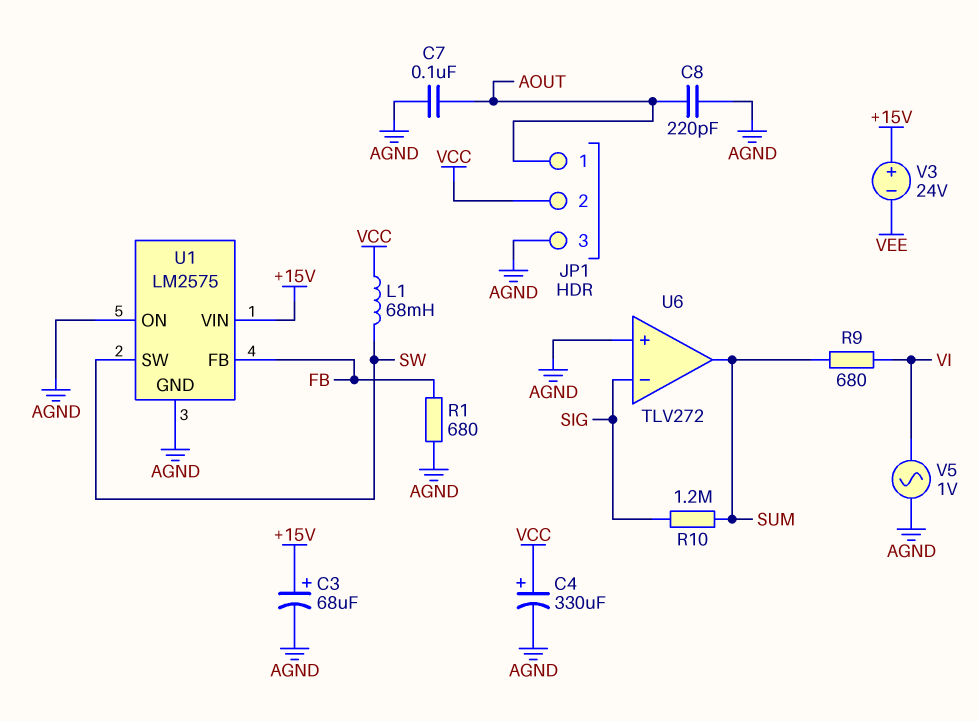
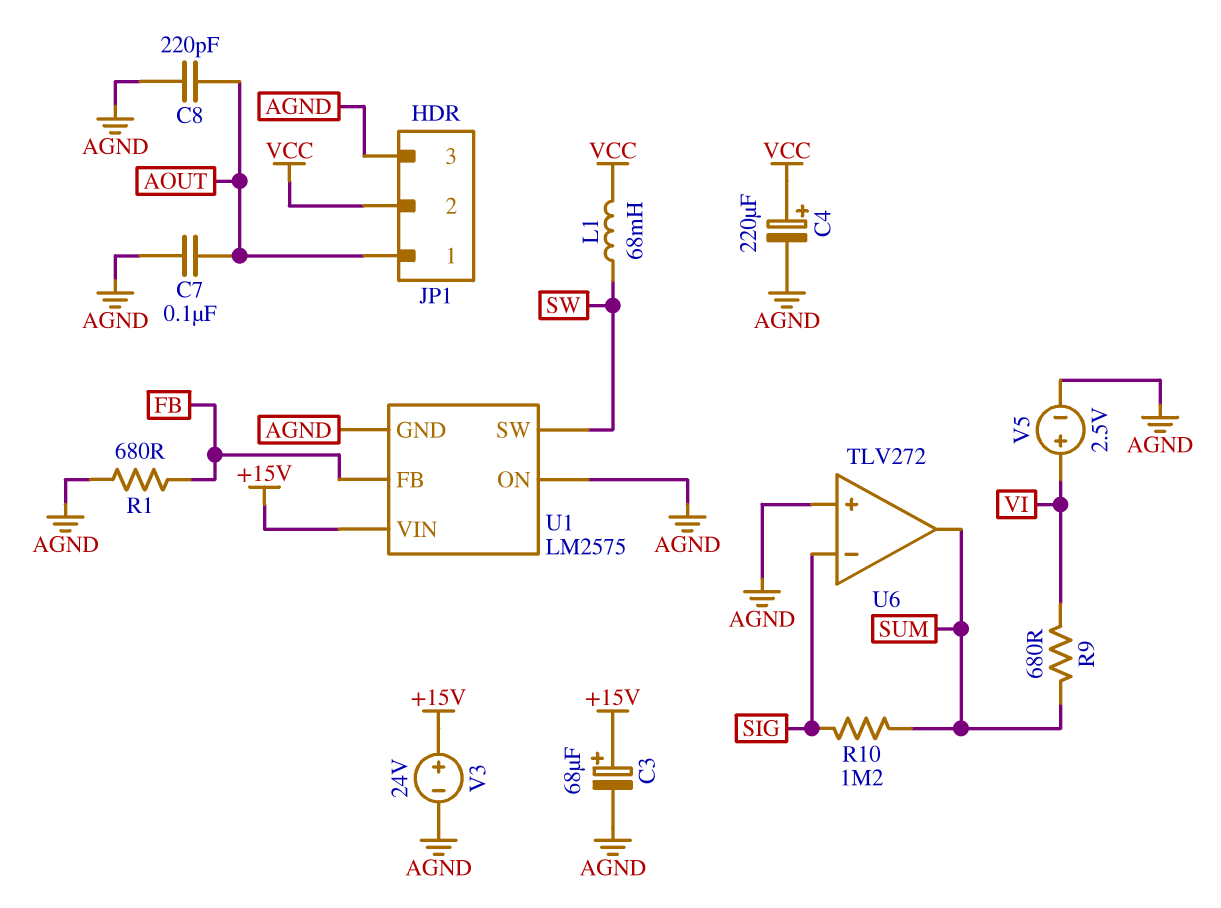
C4: 330uF (plus VCC, minus AGND) -> 220uF (plus VCC, minus AGND)
V3: 24V (plus +15V, minus VEE) -> 24V (plus +15V, minus AGND)
V5: AC 1V (AGND, VI) -> 2.5V (plus VI, minus AGND)

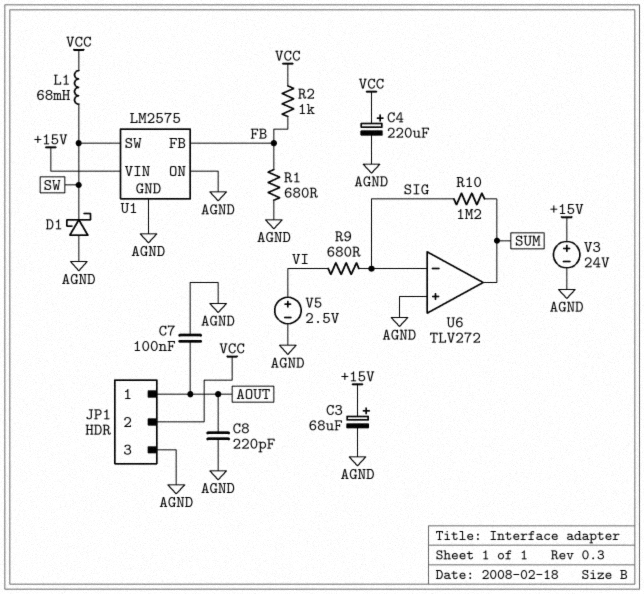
D1: none -> schottky (A AGND, K SW)
R2: none -> 1k (FB, VCC)
R9: 680 (SUM, VI) -> 680 (SIG, VI)

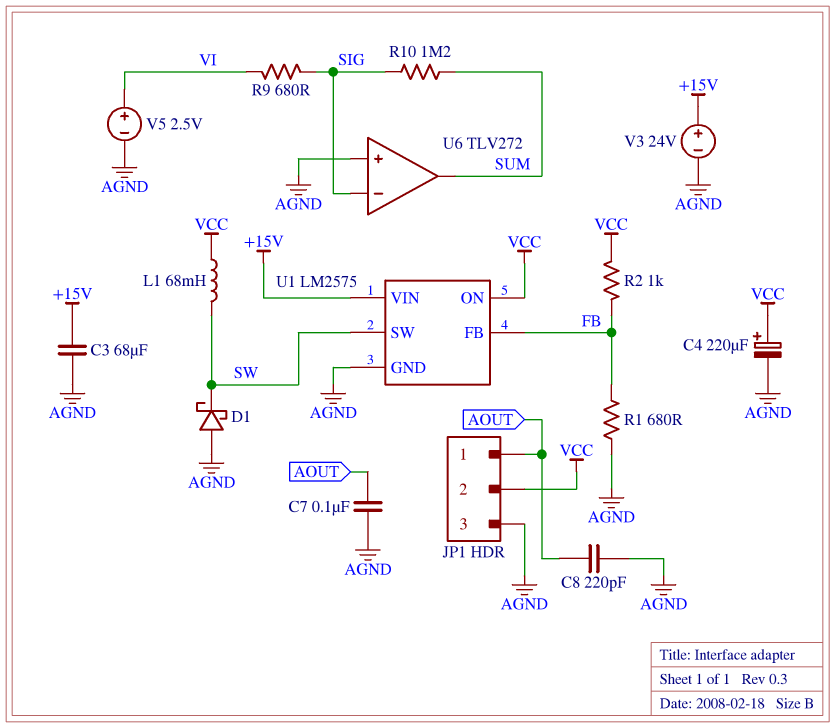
C3: 68uF (plus +15V, minus AGND) -> 68uF (+15V, AGND)
U1 pin ON: AGND -> VCC

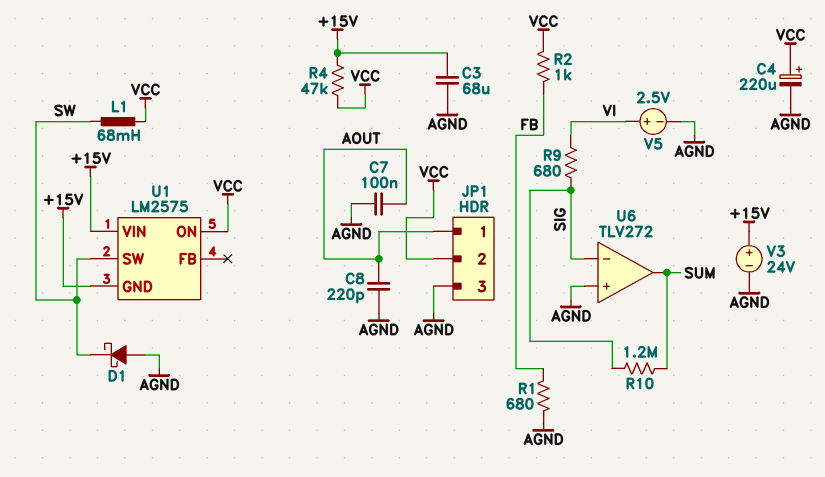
R4: none -> 47k (+15V, VCC)
U1 pin FB: FB -> none
U1 pin GND: AGND -> +15V

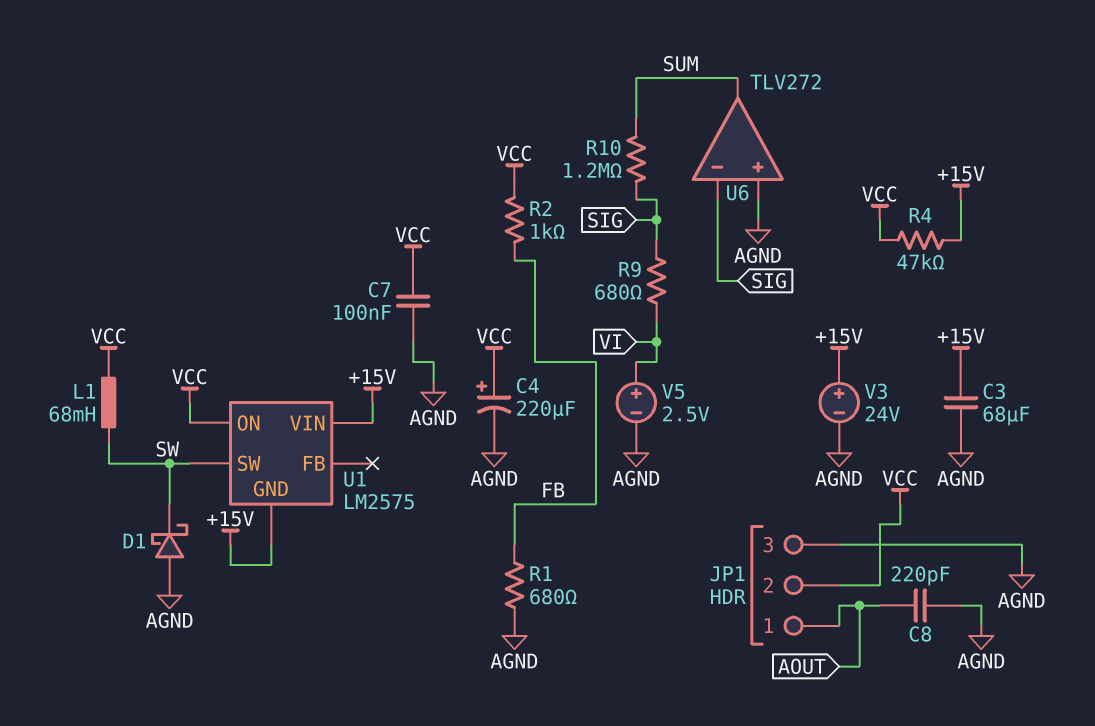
C7: 100nF (AGND, AOUT) -> 100nF (AGND, VCC)

